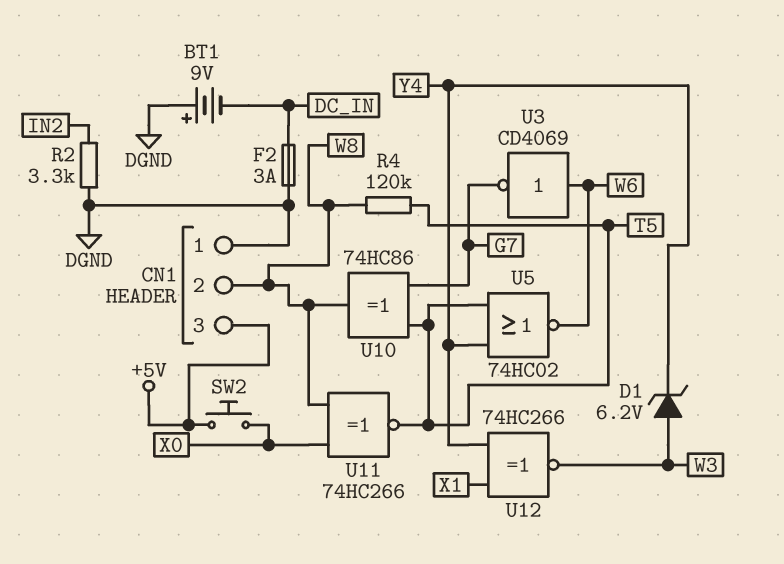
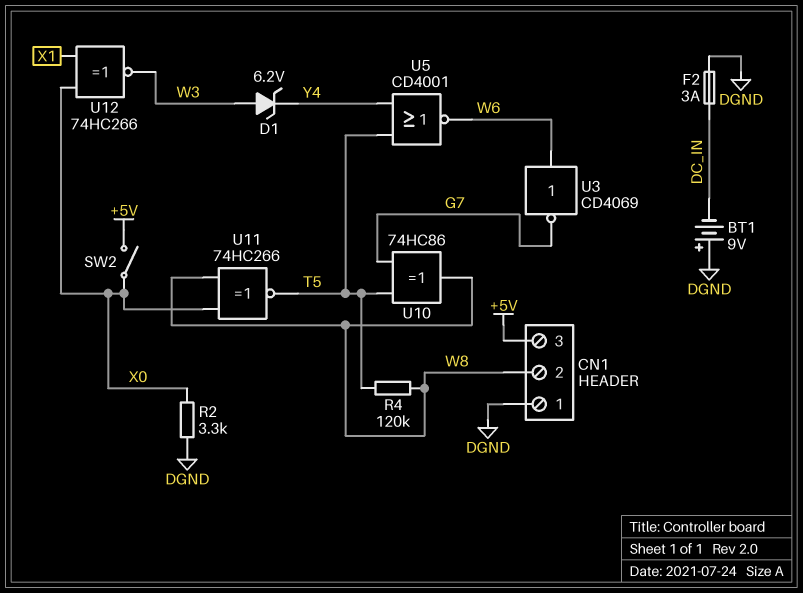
R2: 3.3k (DGND, IN2) -> 3.3k (DGND, X0)
SW2: button (+5V, X0) -> switch (+5V, X0)
U5: NOR 74HC02 (in T5, in Y4, out W6) -> NOR CD4001 (in T5, in Y4, out W6)
U12: XNOR 74HC266 (in X1, in Y4, out W3) -> XNOR 74HC266 (in X0, in X1, out W3)

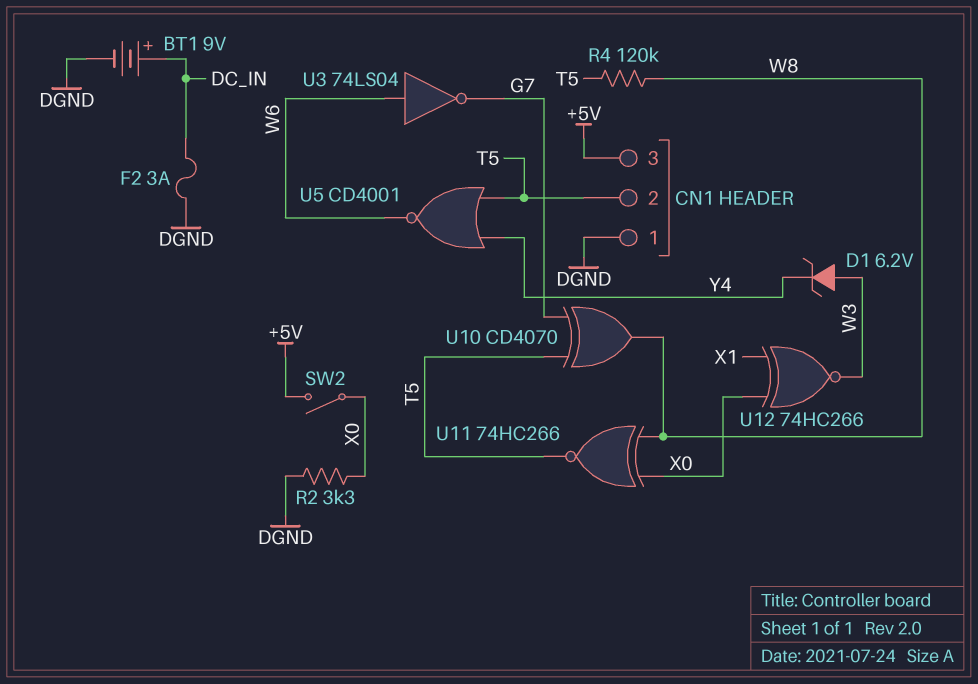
BT1: 9V (plus DGND, minus DC_IN) -> 9V (plus DC_IN, minus DGND)
CN1 pin 2: W8 -> T5
U3: NOT CD4069 (in W6, out G7) -> NOT 74LS04 (in W6, out G7)
U10: XOR 74HC86 (in G7, in T5, out W8) -> XOR CD4070 (in G7, in T5, out W8)

